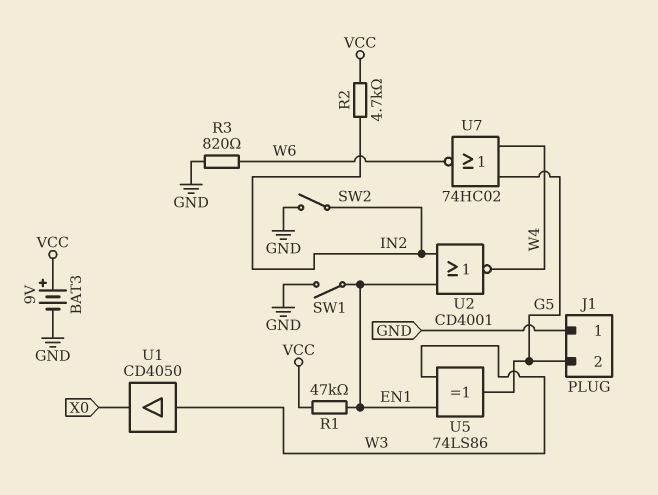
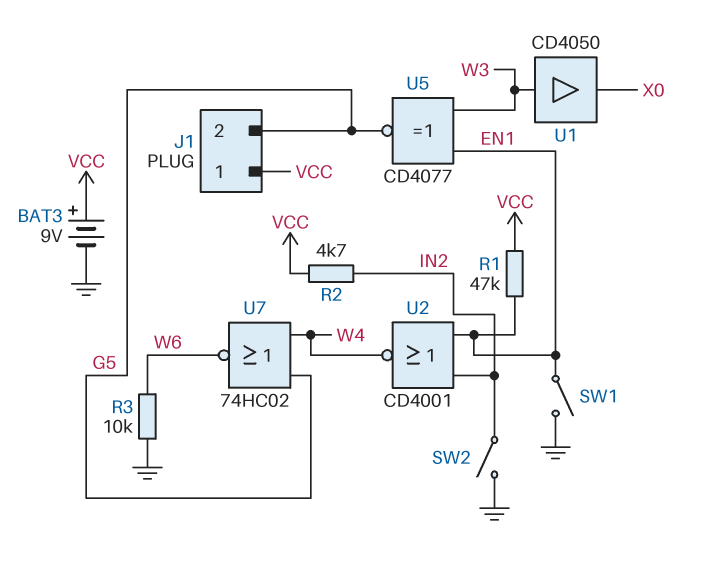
J1 pin 1: GND -> VCC
R3: 820 (GND, W6) -> 10k (GND, W6)
U5: XOR 74LS86 (in EN1, in W3, out G5) -> XNOR CD4077 (in EN1, in W3, out G5)

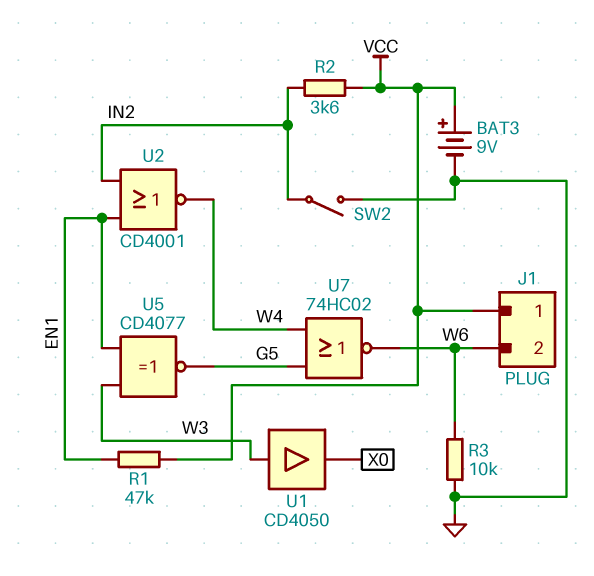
J1 pin 2: G5 -> W6
R2: 4.7k (IN2, VCC) -> 3.6k (IN2, VCC)
SW1: switch (EN1, GND) -> none

